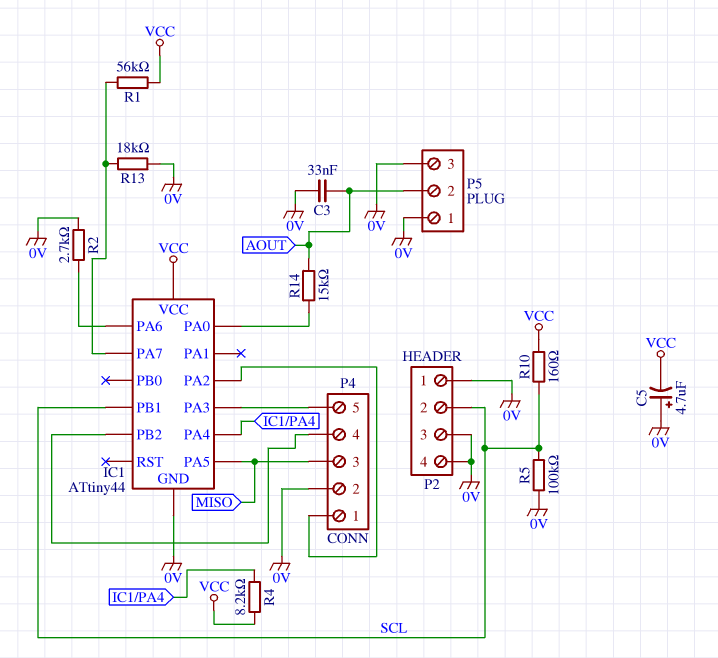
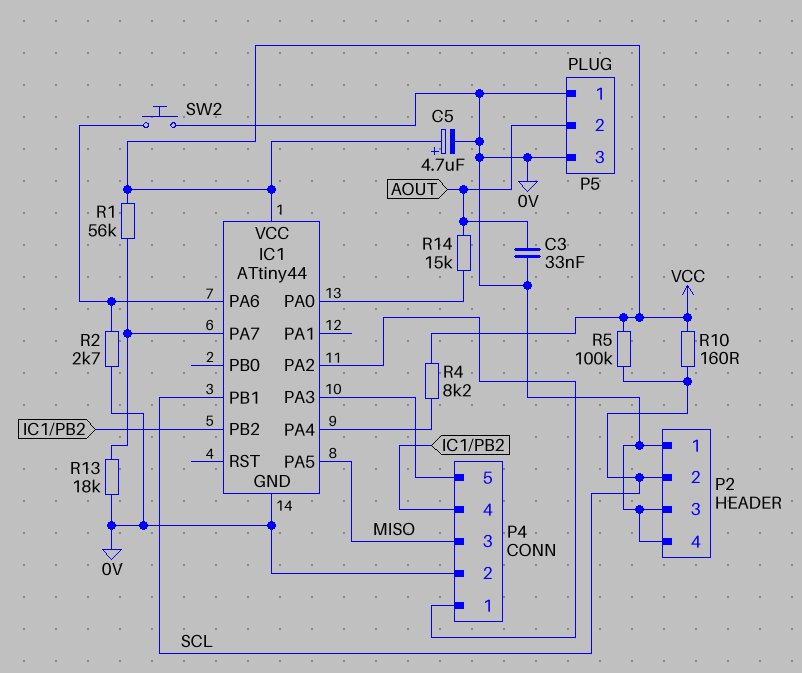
C5: 4.7uF (plus 0V, minus VCC) -> 4.7uF (plus VCC, minus 0V)
R5: 100k (0V, SCL) -> 100k (SCL, VCC)
SW2: none -> button (0V, IC1/PA6)

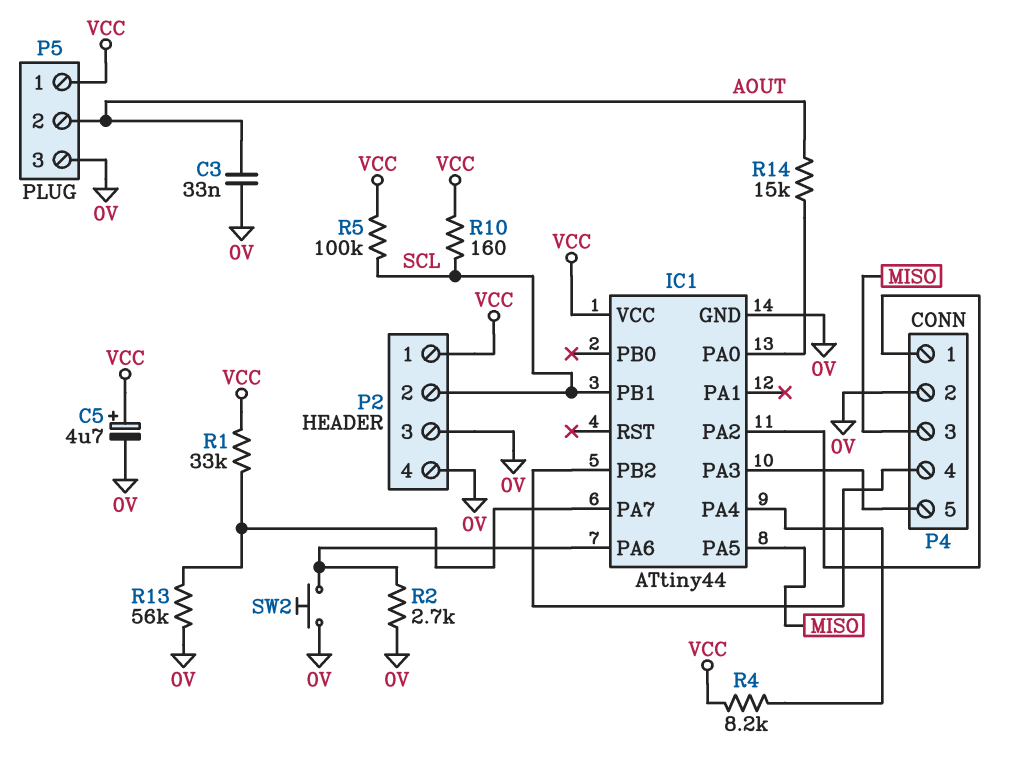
P2 pin 1: 0V -> VCC
P5 pin 1: 0V -> VCC
R1: 56k (IC1/PA7, VCC) -> 33k (IC1/PA7, VCC)
R13: 18k (0V, IC1/PA7) -> 56k (0V, IC1/PA7)

